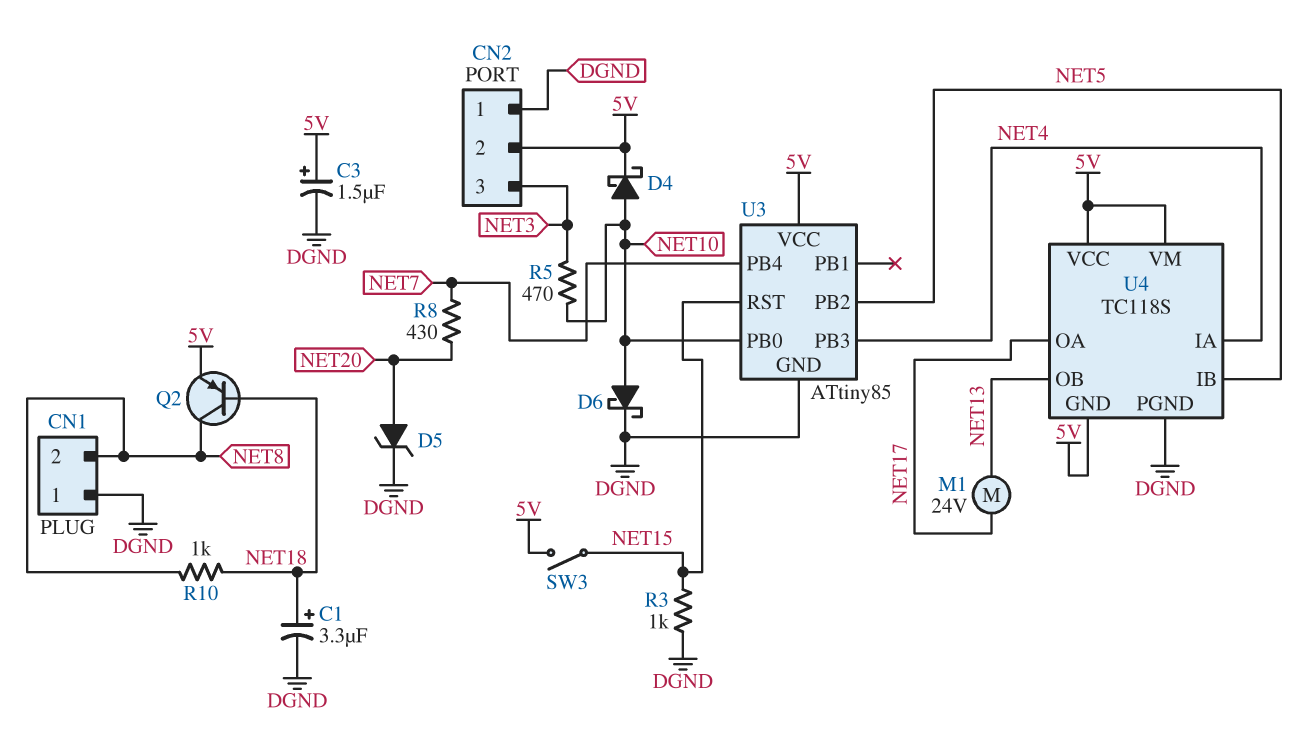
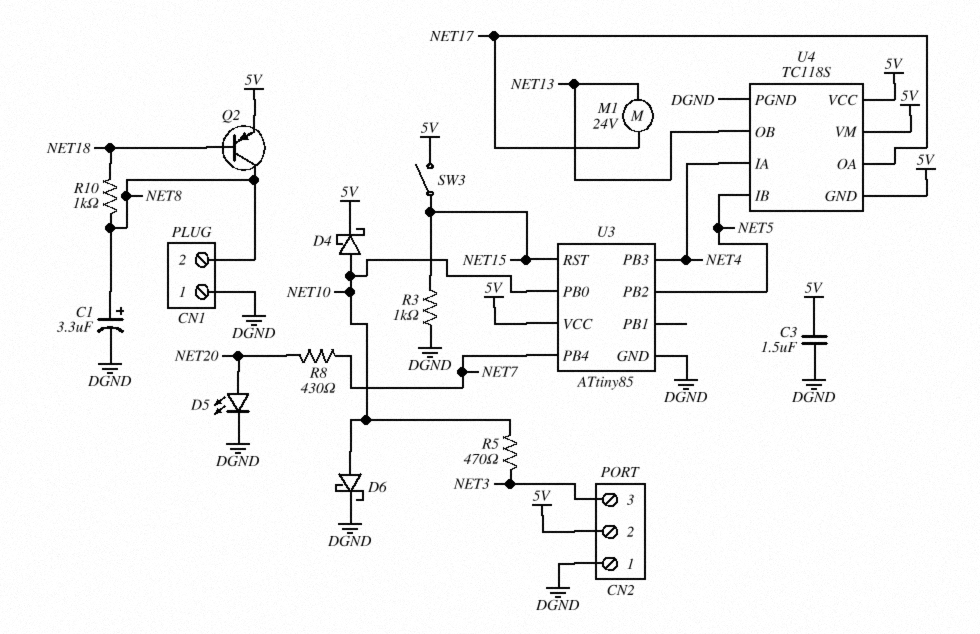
C1: 3.3uF (plus NET18, minus DGND) -> 3.3uF (plus NET8, minus DGND)
C3: 1.5uF (plus 5V, minus DGND) -> 1.5uF (5V, DGND)
D5: zener (A NET20, K DGND) -> LED (A NET20, K DGND)

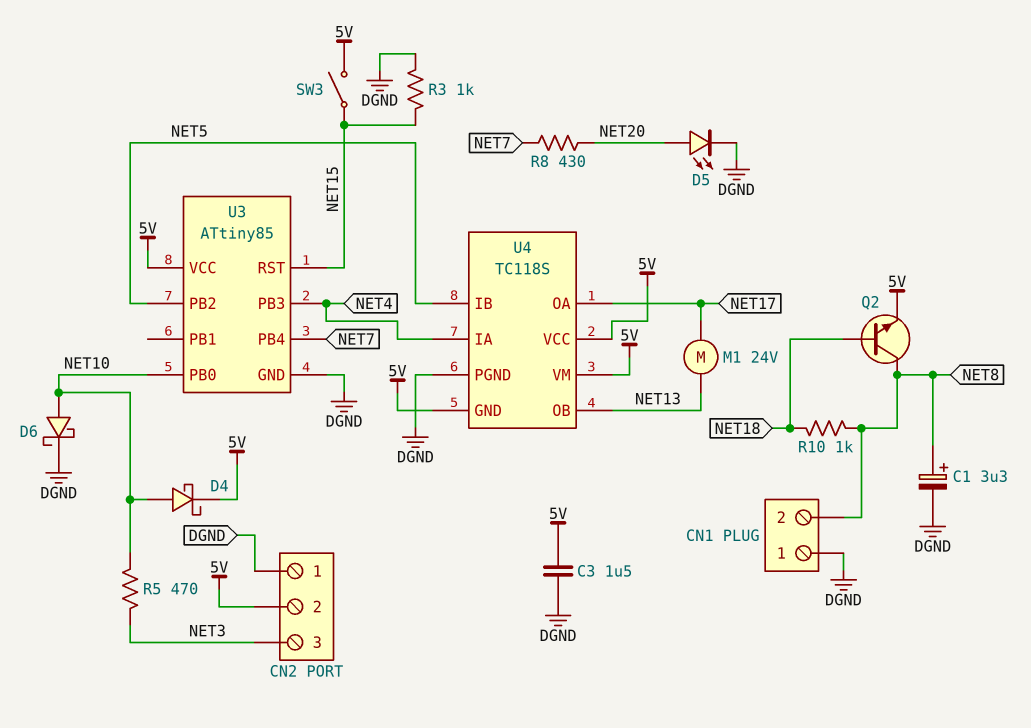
Q2: PNP (B NET18, C NET8, E 5V) -> NPN (B NET18, C NET8, E 5V)

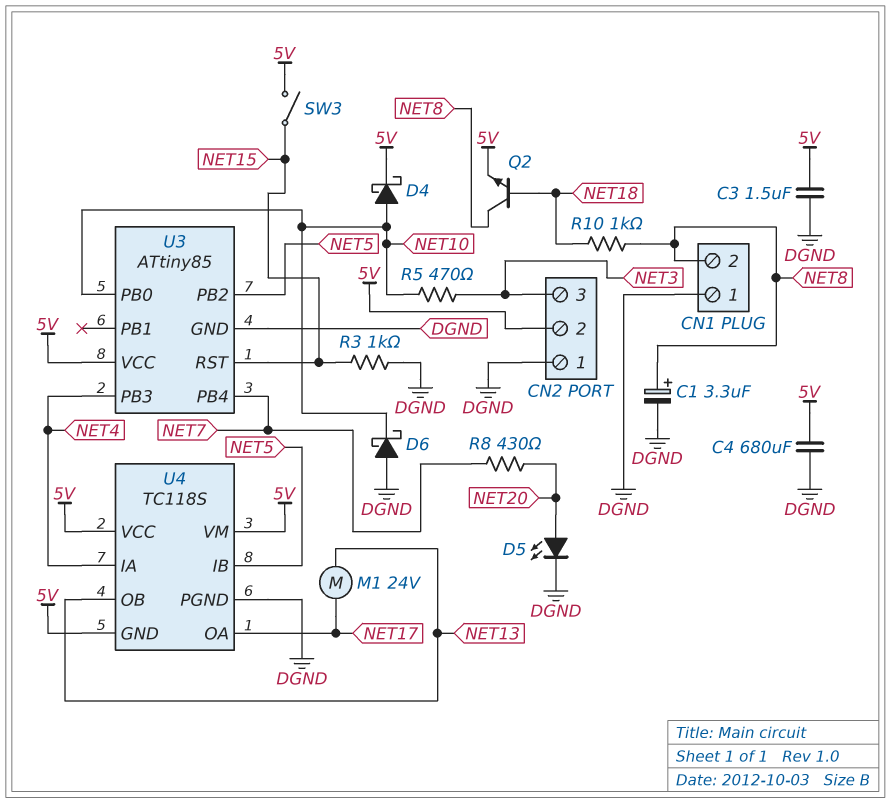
C4: none -> 680uF (5V, DGND)
D6: schottky (A NET10, K DGND) -> schottky (A DGND, K NET10)

